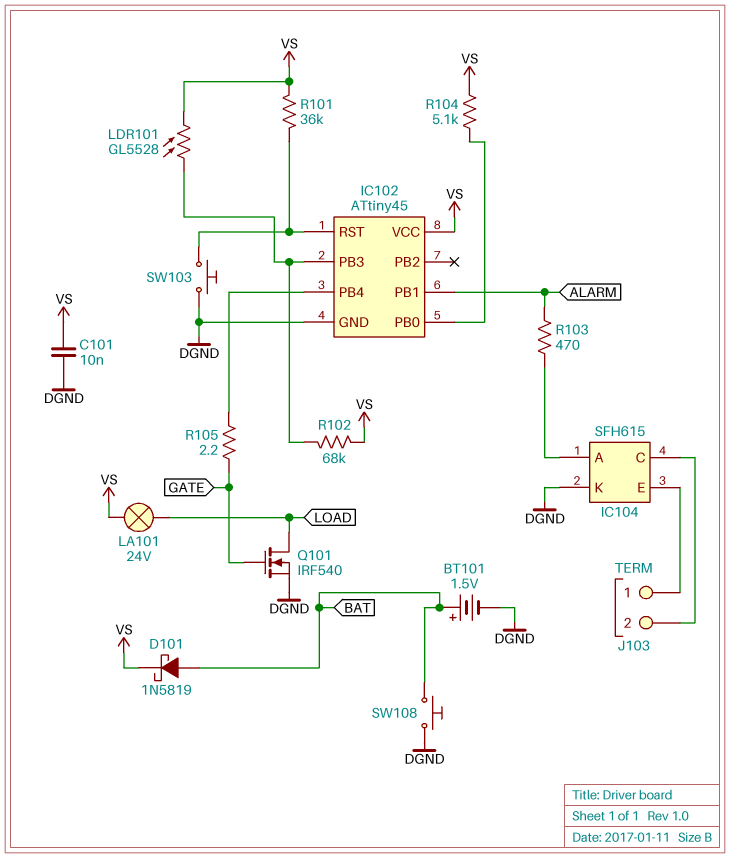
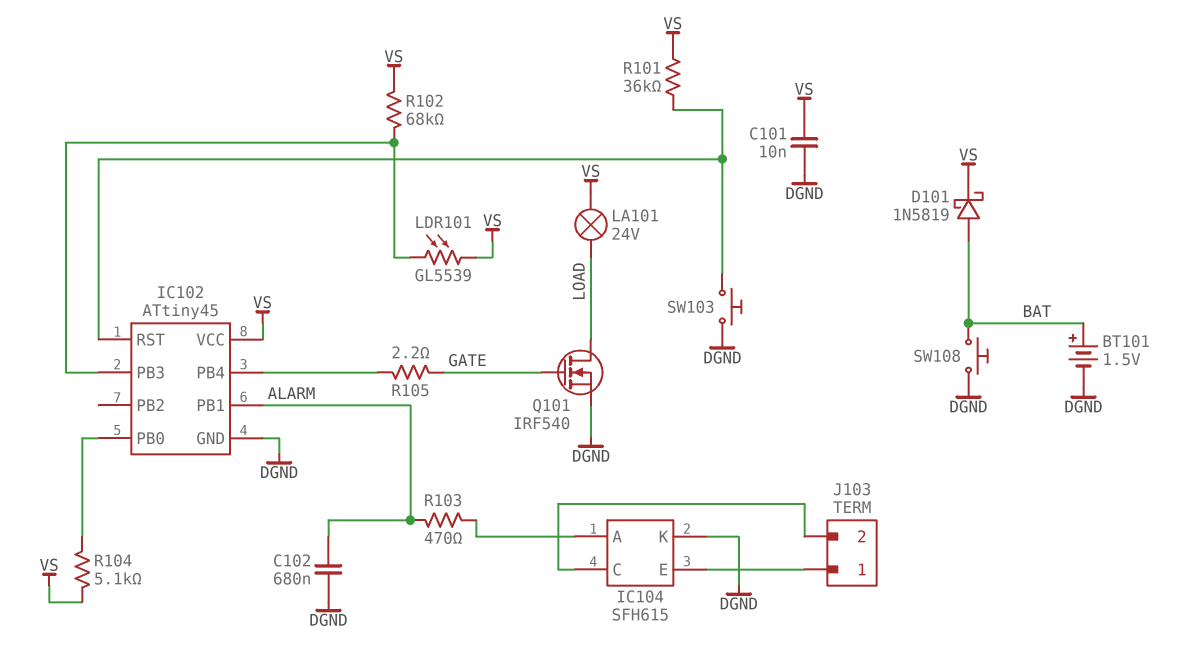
C102: none -> 680nF (ALARM, DGND)
LDR101: GL5528 (IC102/PB3, VS) -> GL5539 (IC102/PB3, VS)

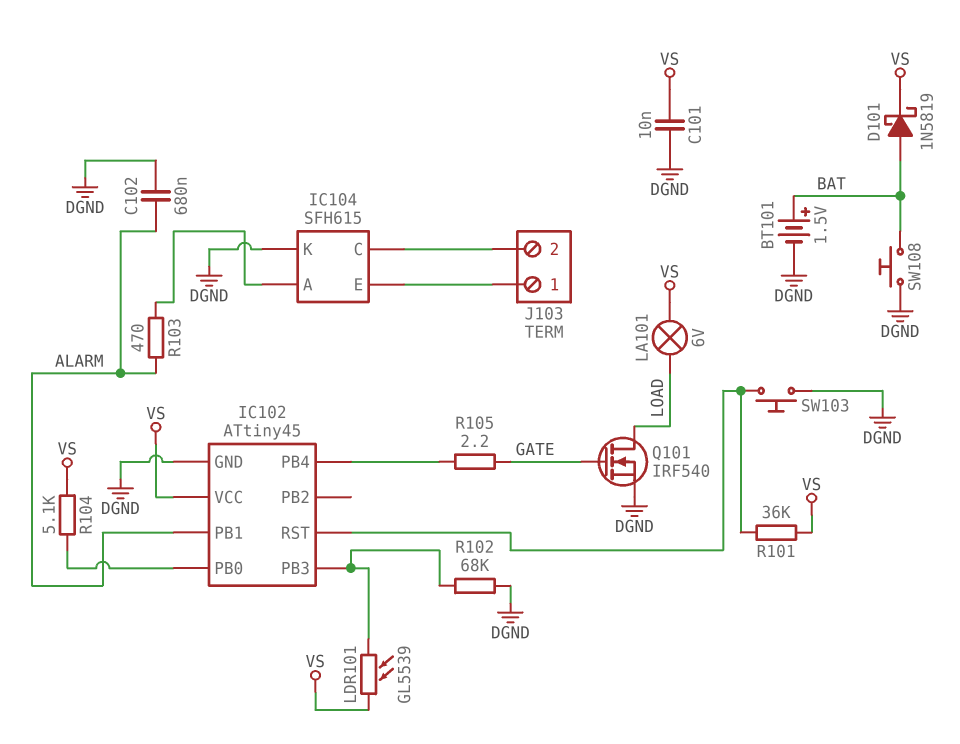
LA101: lamp 24V (LOAD, VS) -> lamp 6V (LOAD, VS)
R102: 68k (IC102/PB3, VS) -> 68k (DGND, IC102/PB3)

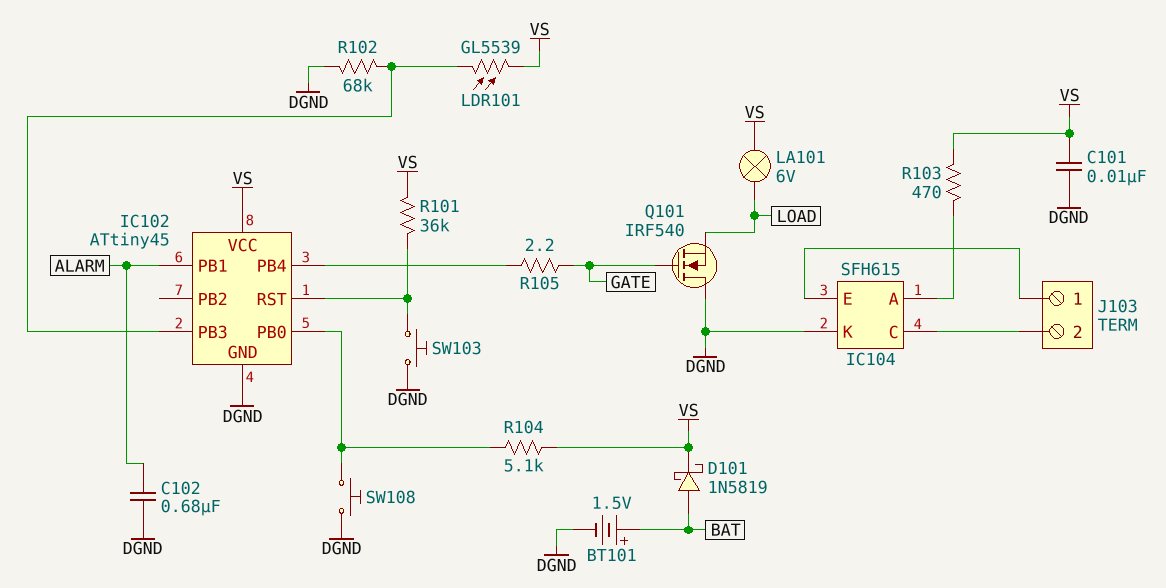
Q101: NMOS IRF540 (G GATE, D LOAD, S DGND) -> NMOS IRF540 (G GATE, D DGND, S LOAD)
R103: 470 (ALARM, IC104/A) -> 470 (IC104/A, VS)
SW108: button (BAT, DGND) -> button (DGND, IC102/PB0)

